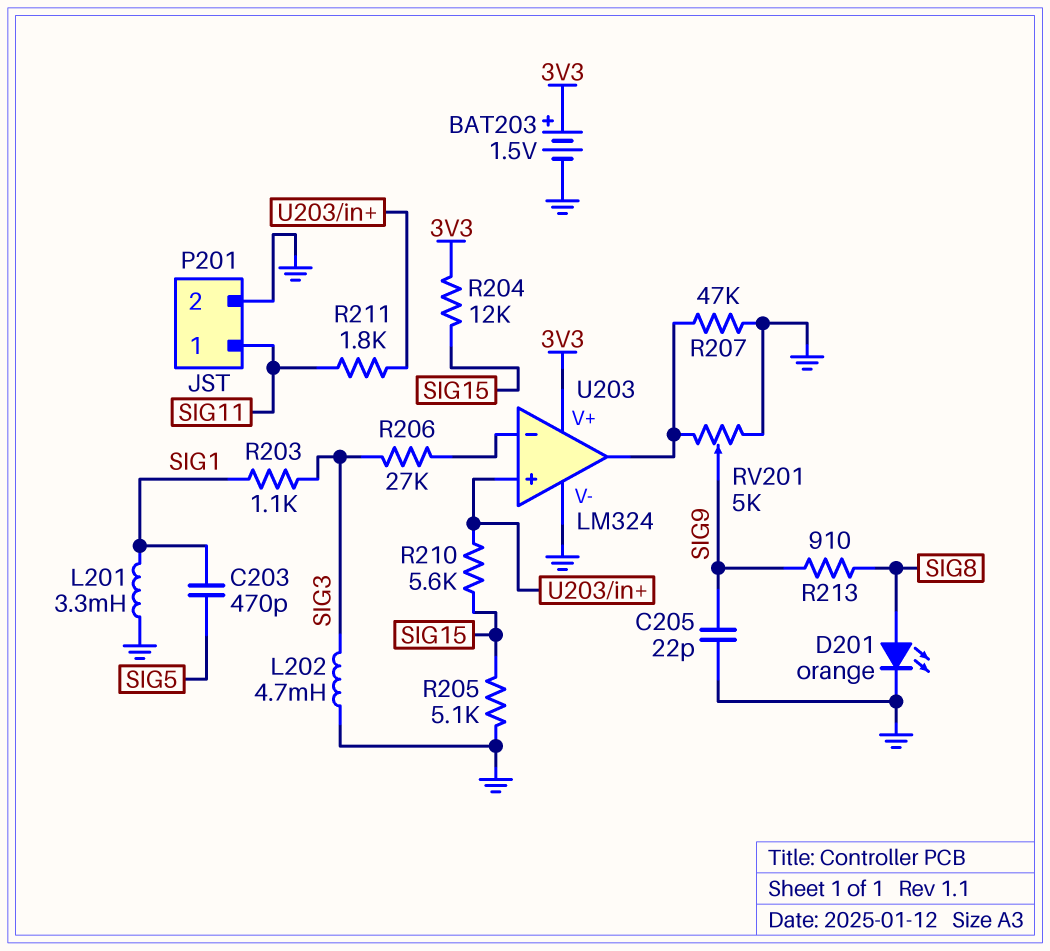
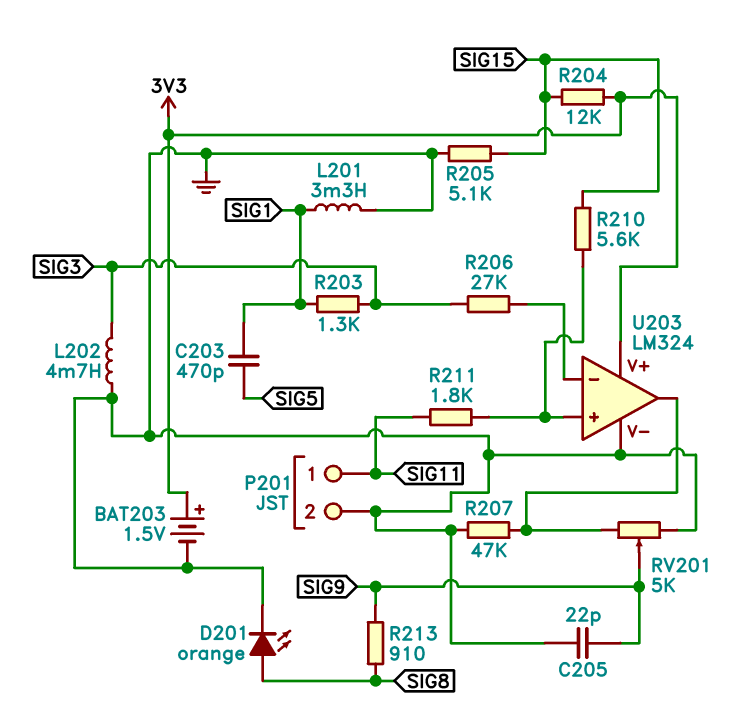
R203: 1.1k (SIG1, SIG3) -> 1.3k (SIG1, SIG3)

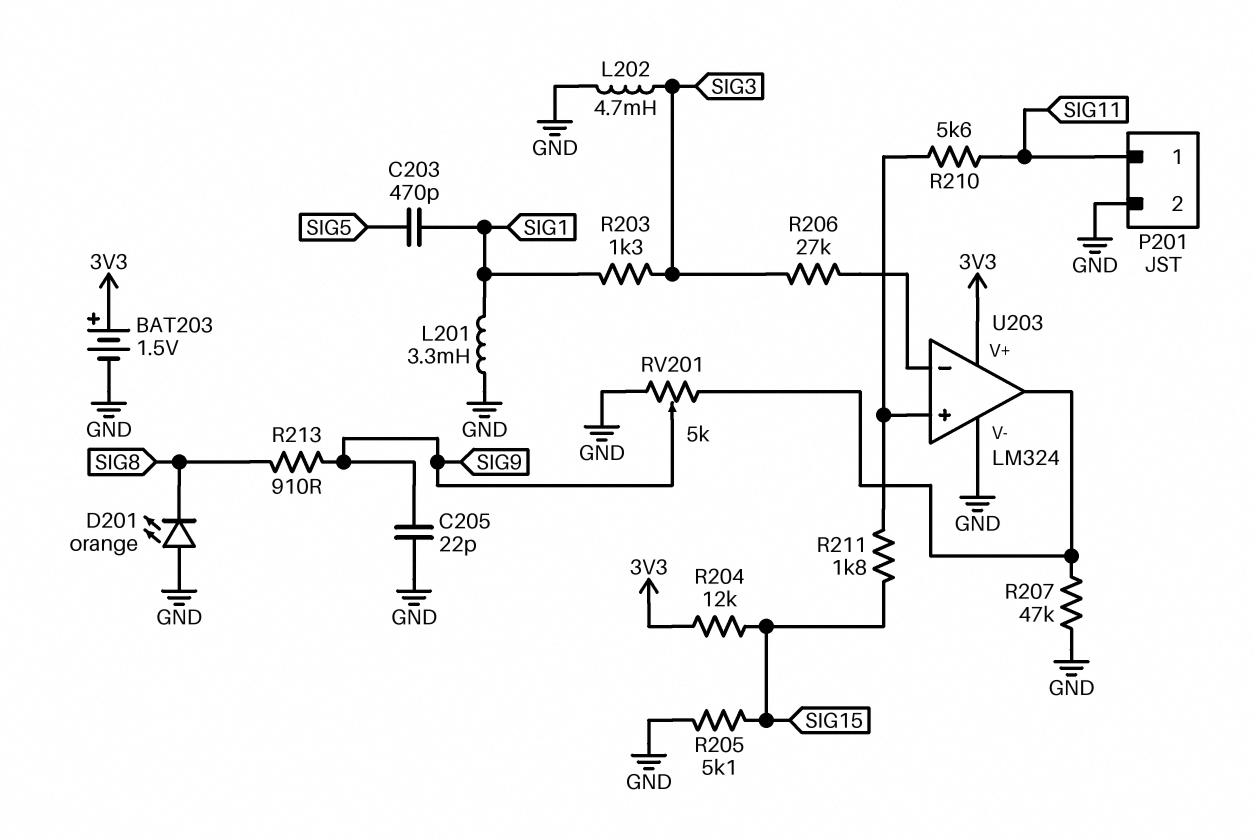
D201: LED orange (A SIG8, K GND) -> LED orange (A GND, K SIG8)
R210: 5.6k (SIG15, U203/in+) -> 5.6k (SIG11, U203/in+)
R211: 1.8k (SIG11, U203/in+) -> 1.8k (SIG15, U203/in+)

